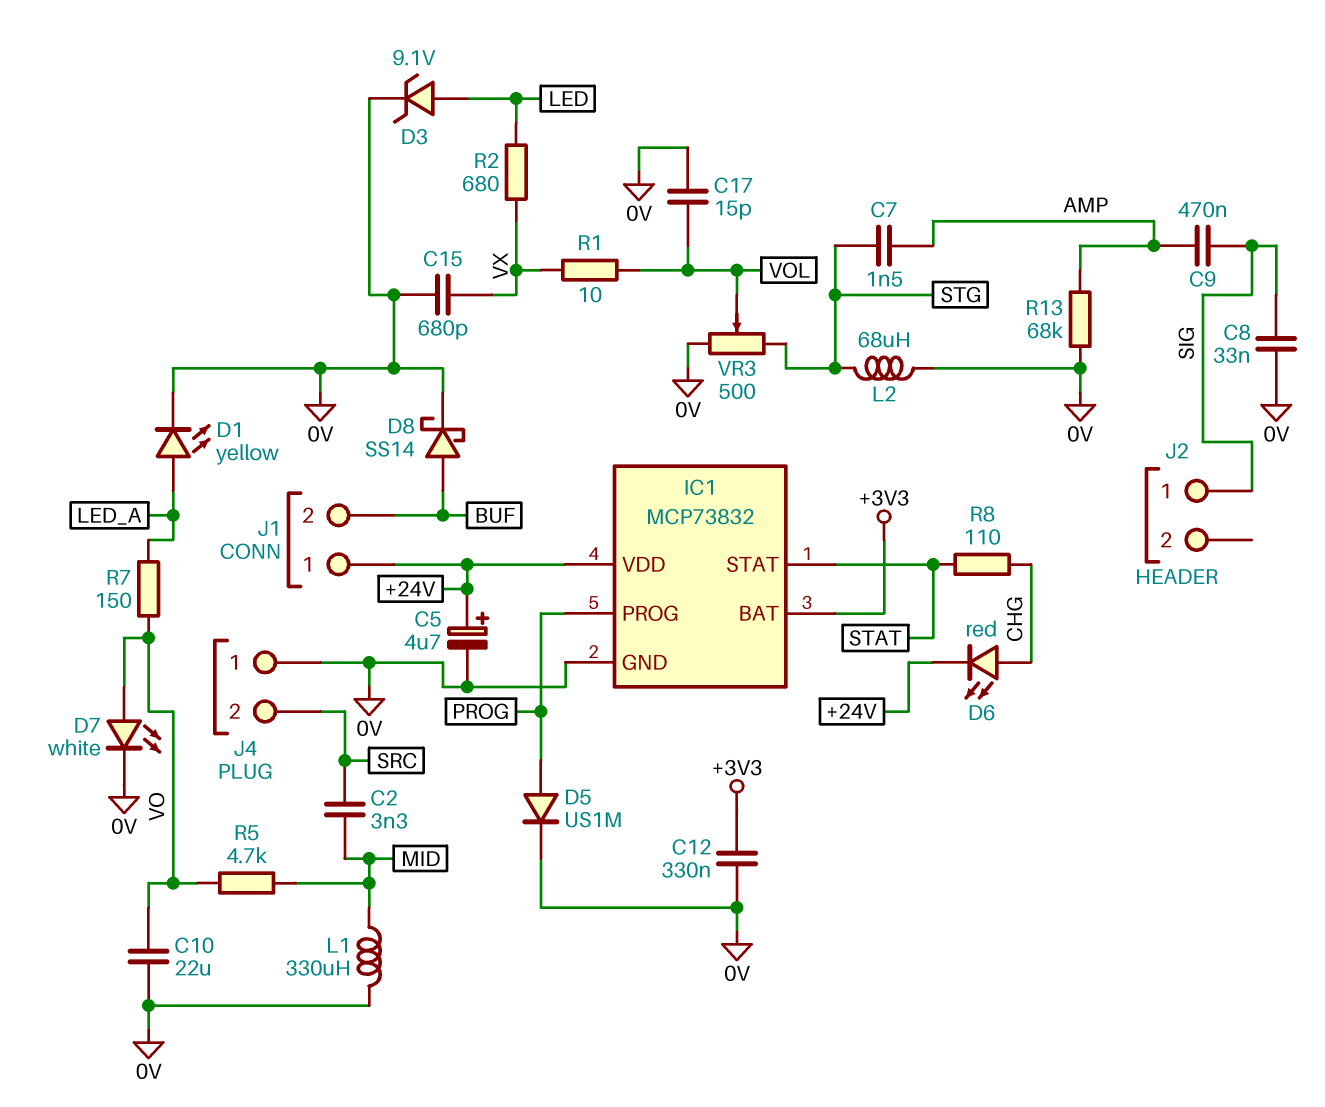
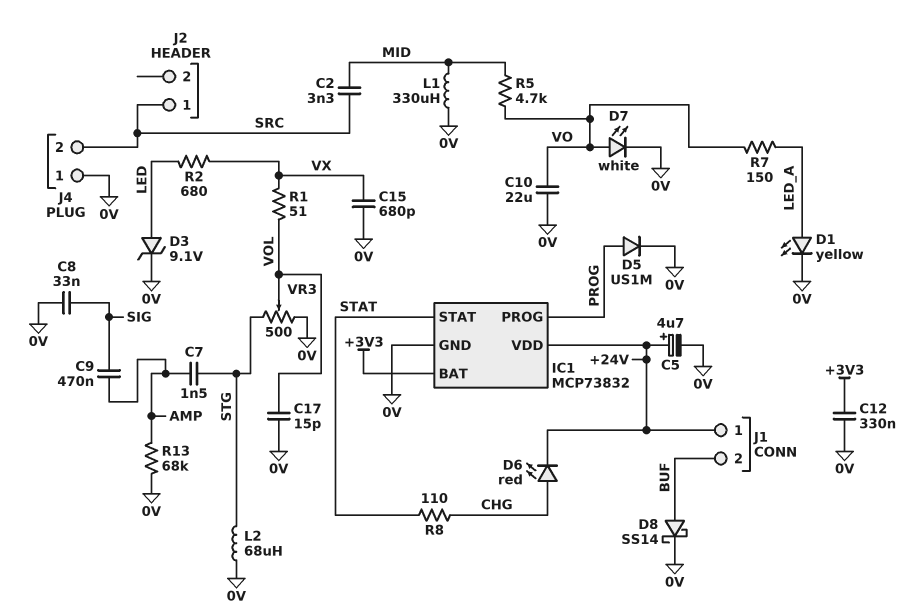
J2 pin 1: SIG -> SRC
R1: 10 (VOL, VX) -> 51 (VOL, VX)

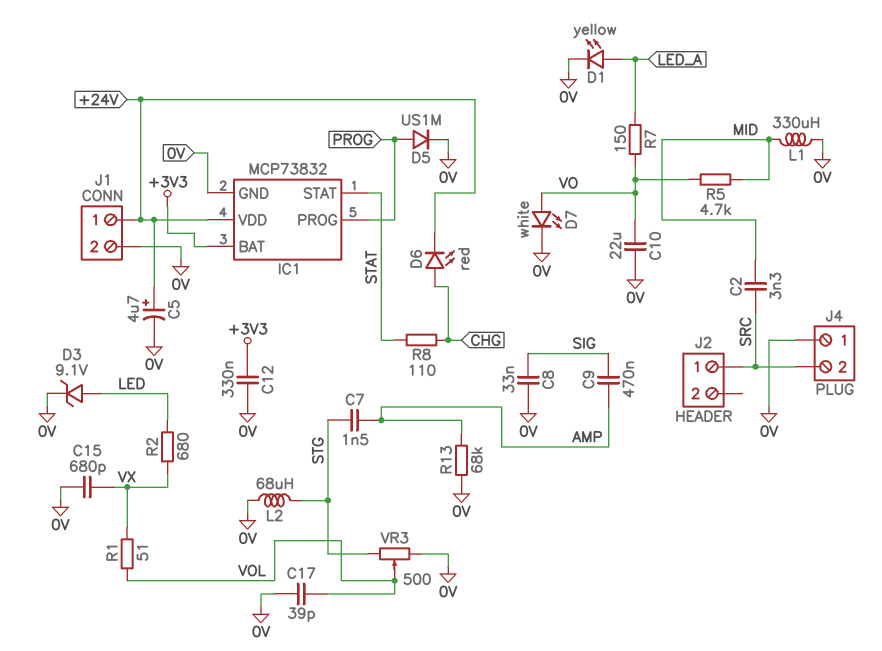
C17: 15pF (0V, VOL) -> 39pF (0V, VOL)
D8: schottky SS14 (A BUF, K 0V) -> none
J1 pin 2: BUF -> 0V

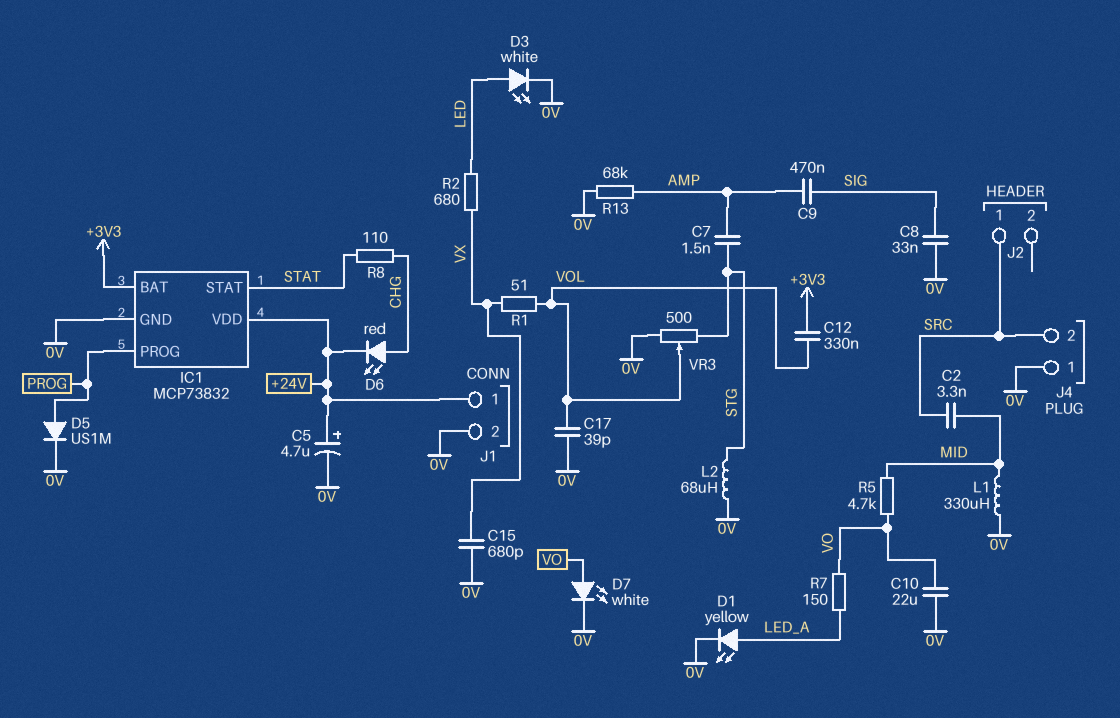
C12: 330nF (+3V3, 0V) -> 330nF (+3V3, VOL)
D3: zener 9.1V (A LED, K 0V) -> LED white (A LED, K 0V)

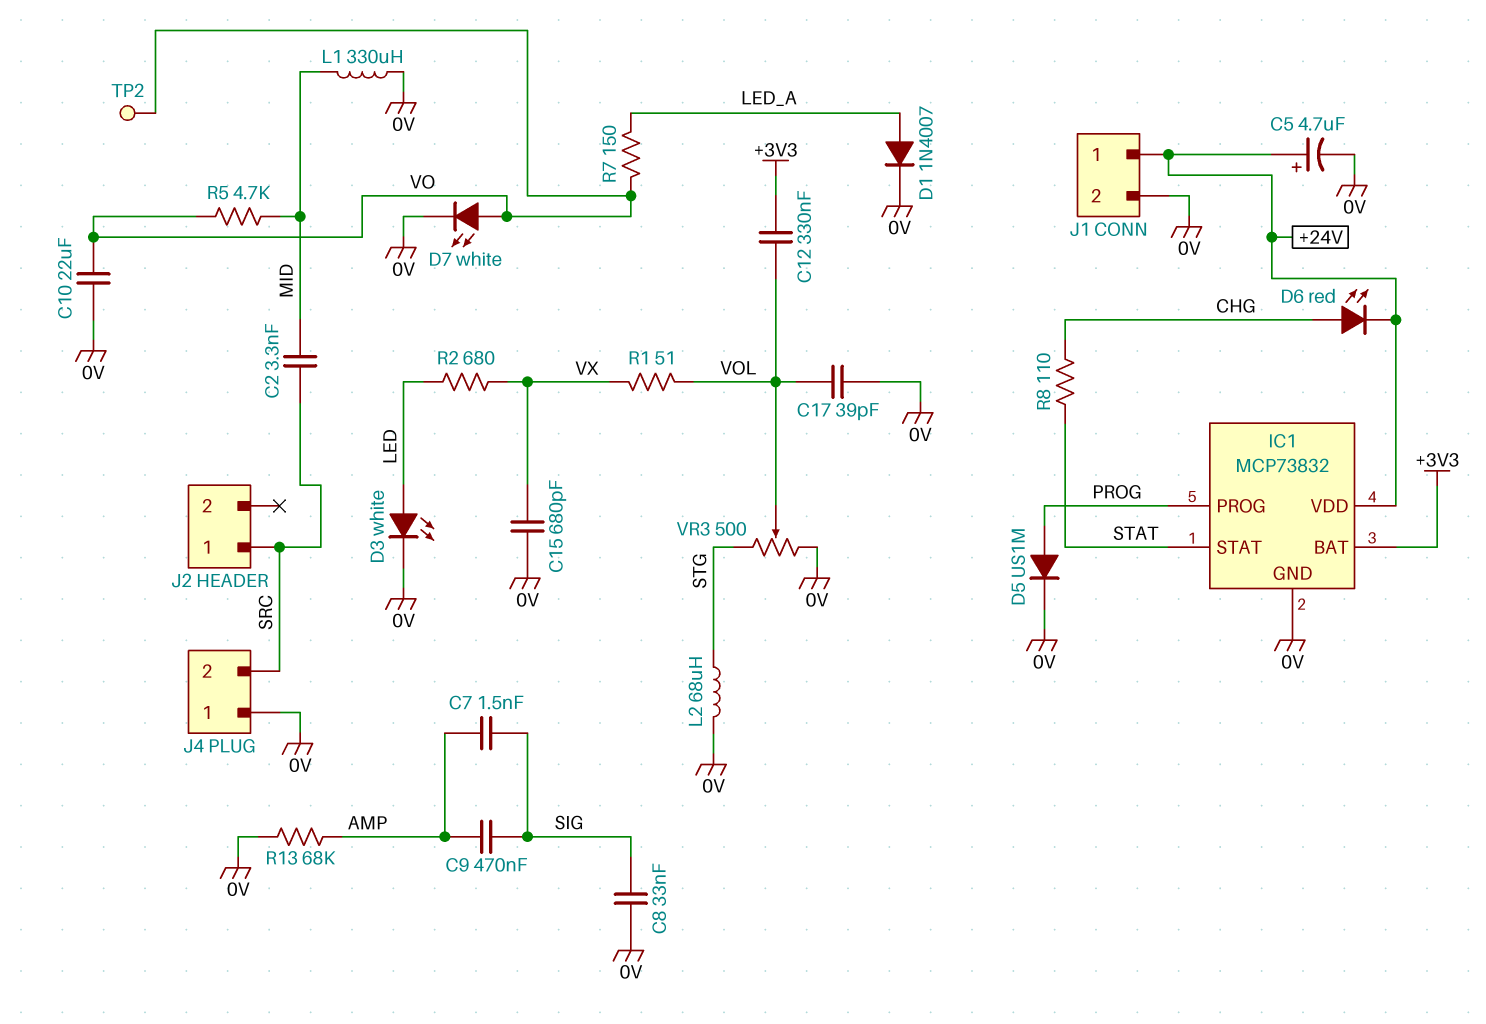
C7: 1.5nF (AMP, STG) -> 1.5nF (AMP, SIG)
D1: LED yellow (A LED_A, K 0V) -> diode 1N4007 (A LED_A, K 0V)
TP2: none -> test point (VO)

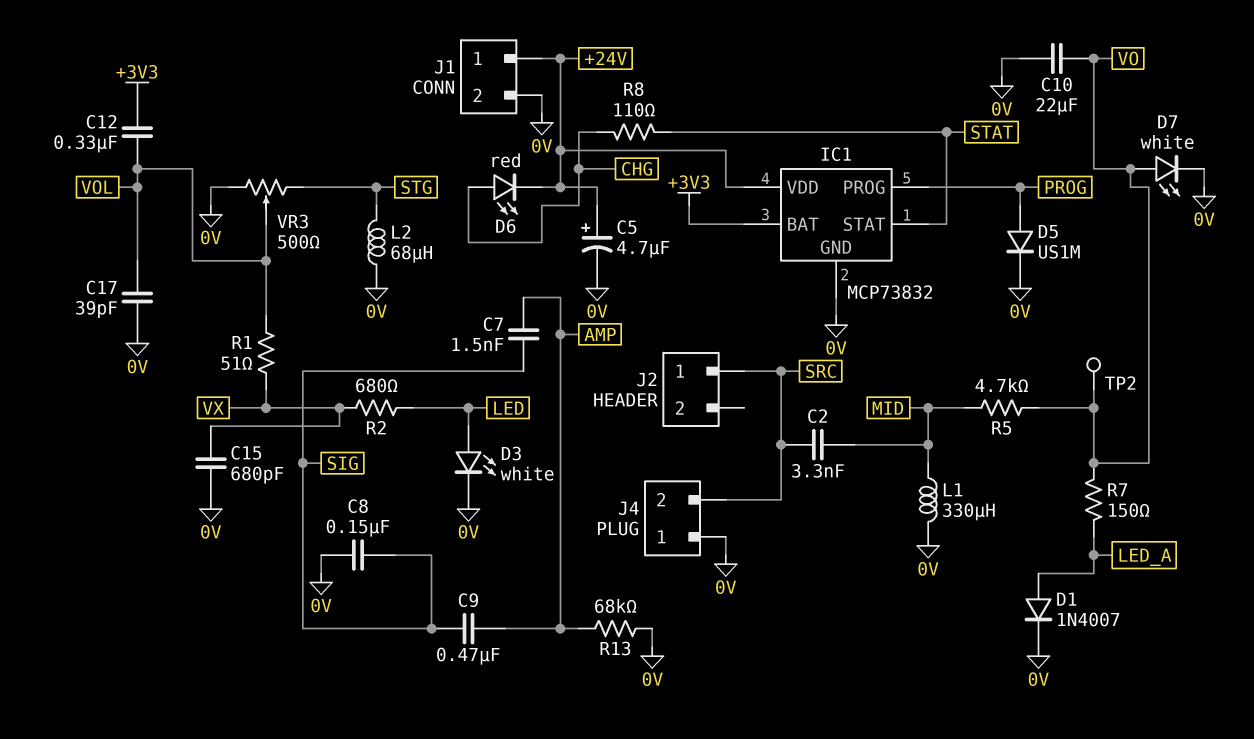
C8: 33nF (0V, SIG) -> 150nF (0V, SIG)

